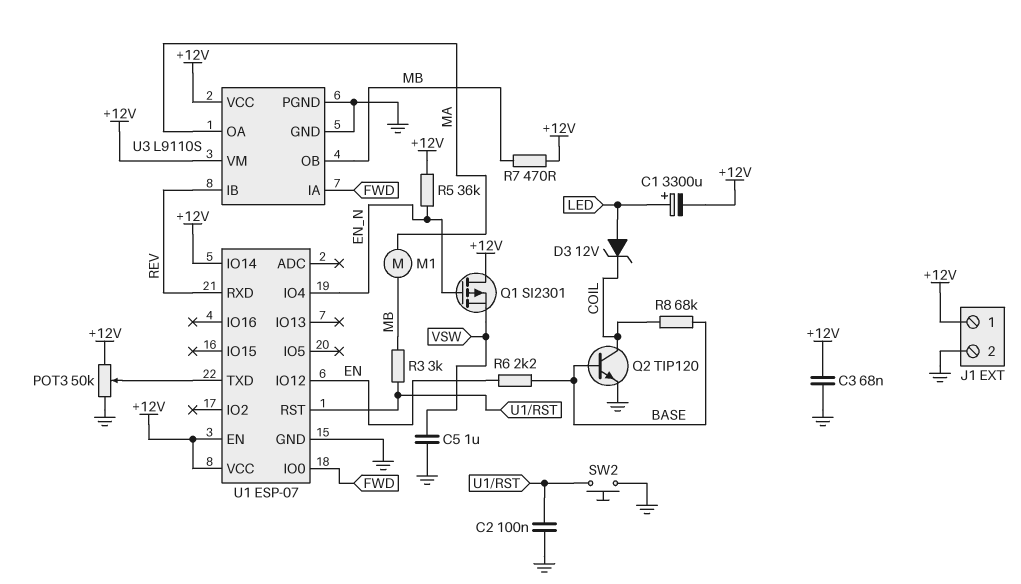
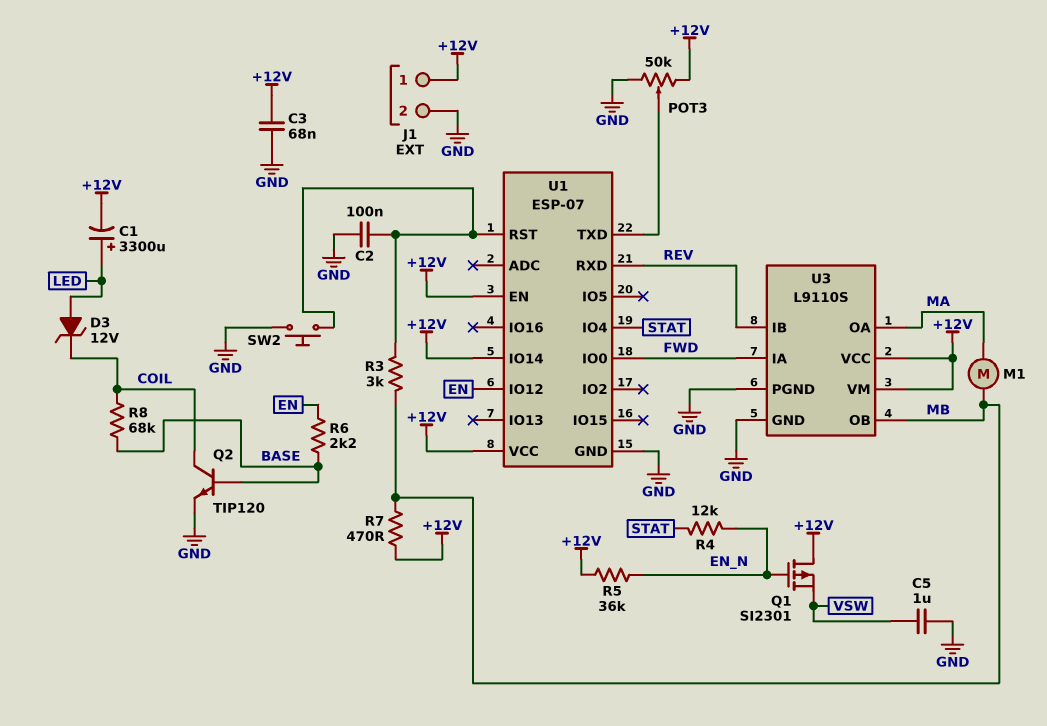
R4: none -> 12k (EN_N, STAT)
U1 pin IO4: EN_N -> STAT

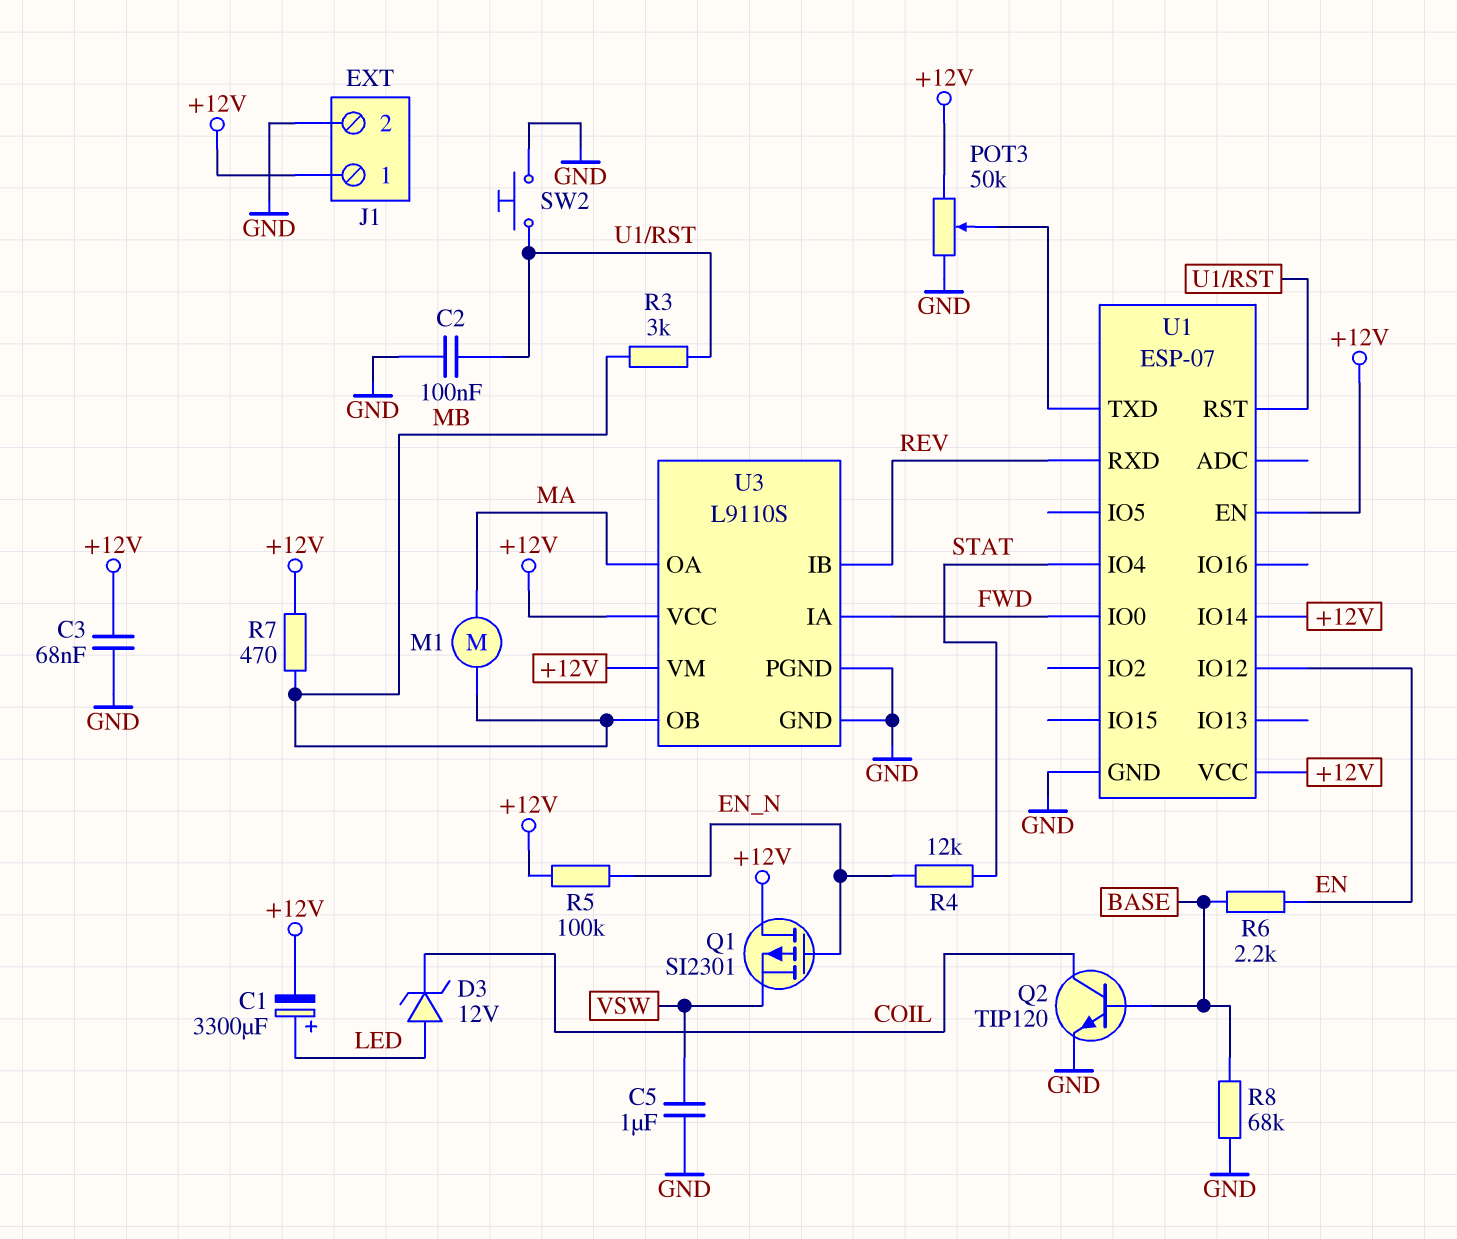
R5: 36k (+12V, EN_N) -> 100k (+12V, EN_N)
R8: 68k (BASE, COIL) -> 68k (BASE, GND)

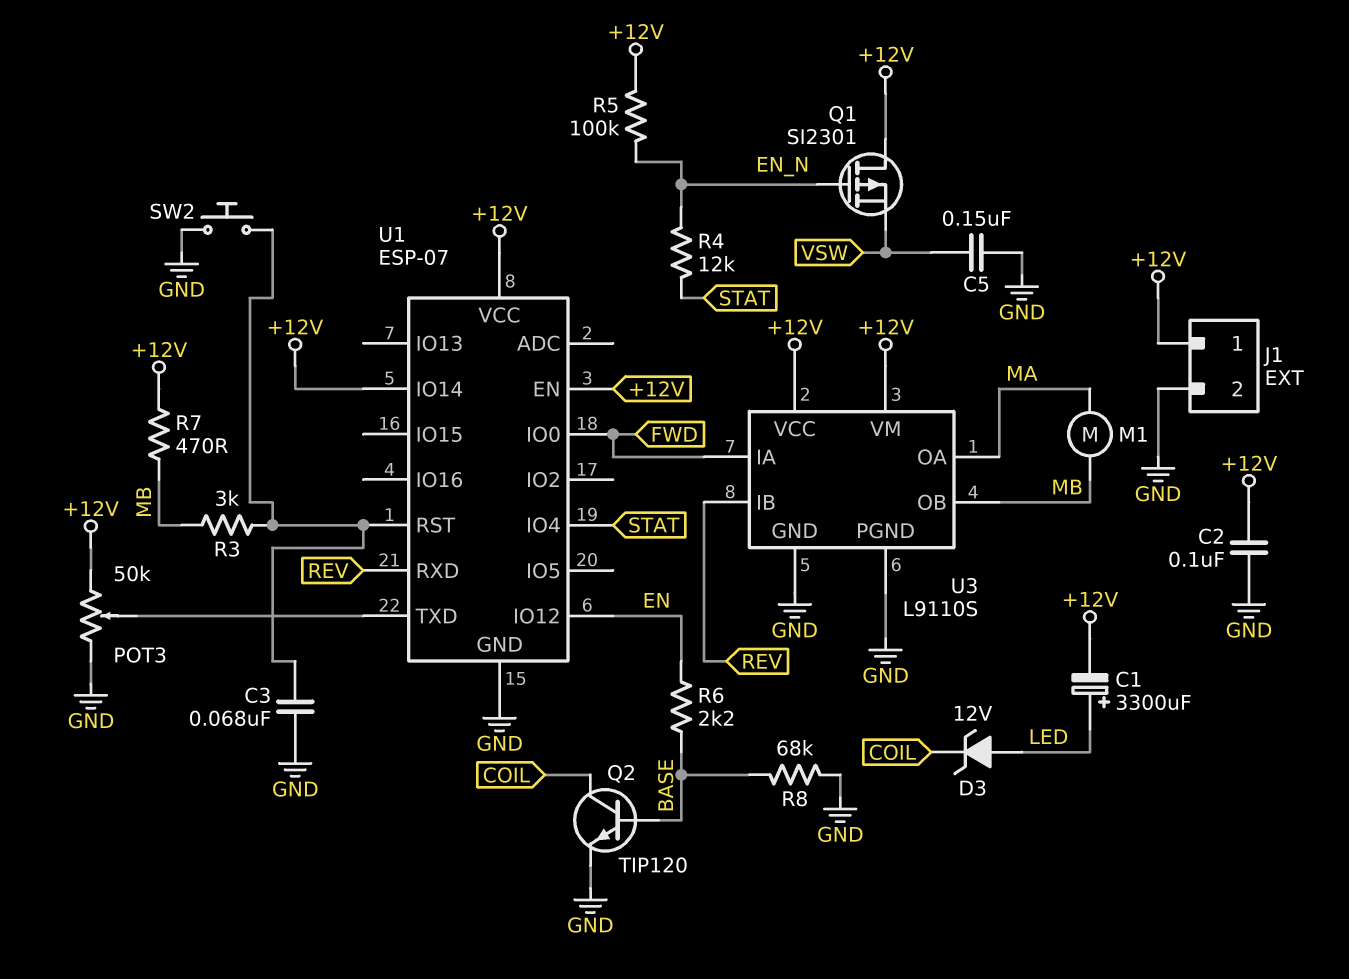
C2: 100nF (GND, U1/RST) -> 100nF (+12V, GND)
C3: 68nF (+12V, GND) -> 68nF (GND, U1/RST)
C5: 1uF (GND, VSW) -> 150nF (GND, VSW)

